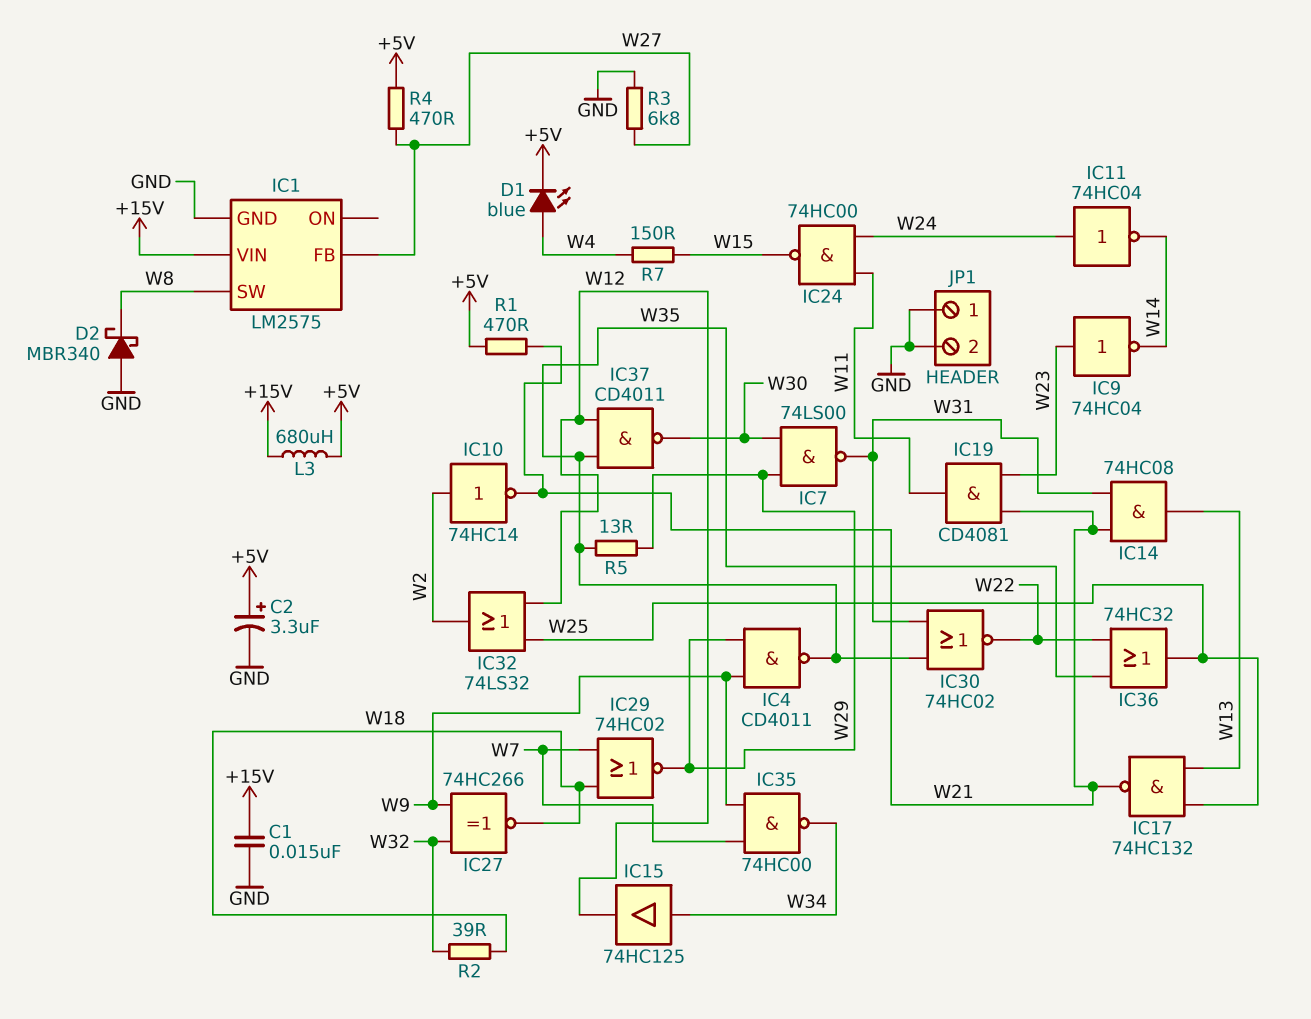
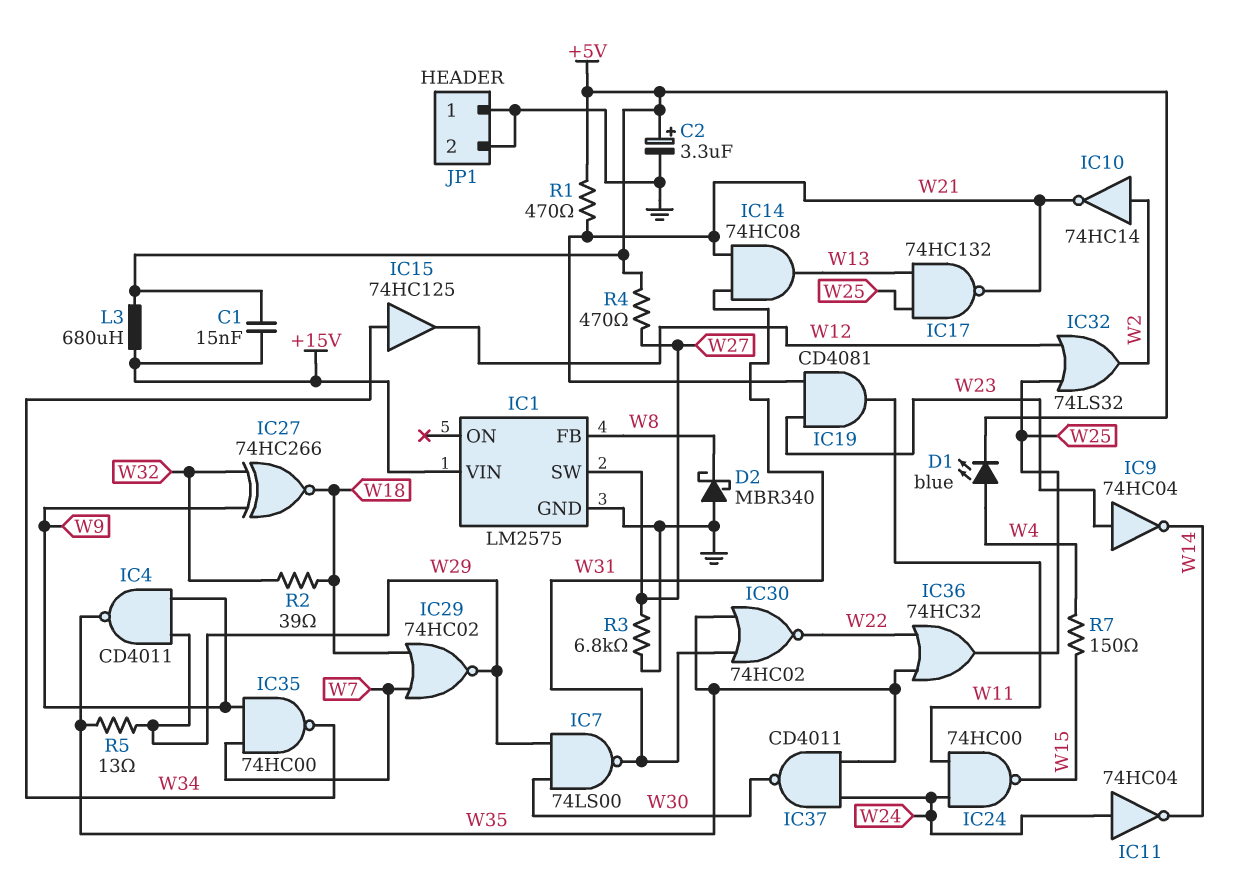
C1: 15nF (+15V, GND) -> 15nF (+5V, +15V)
IC1 pin FB: W27 -> W8
IC1 pin SW: W8 -> W27
IC37: NAND CD4011 (in W12, in W35, out W30) -> NAND CD4011 (in W24, in W35, out W30)

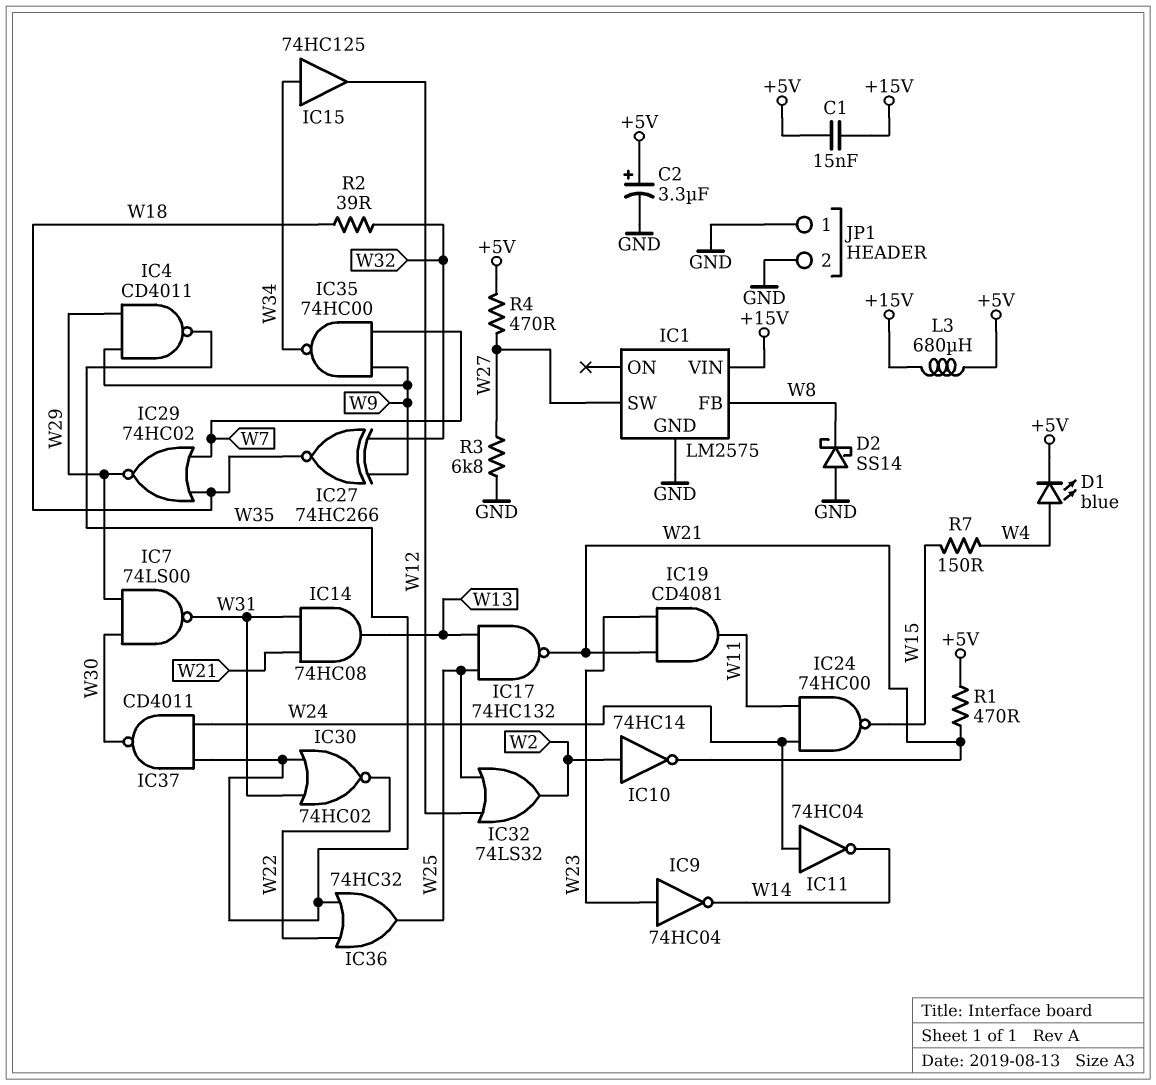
D2: schottky MBR340 (A GND, K W8) -> schottky SS14 (A GND, K W8)
R5: 13 (W29, W35) -> none

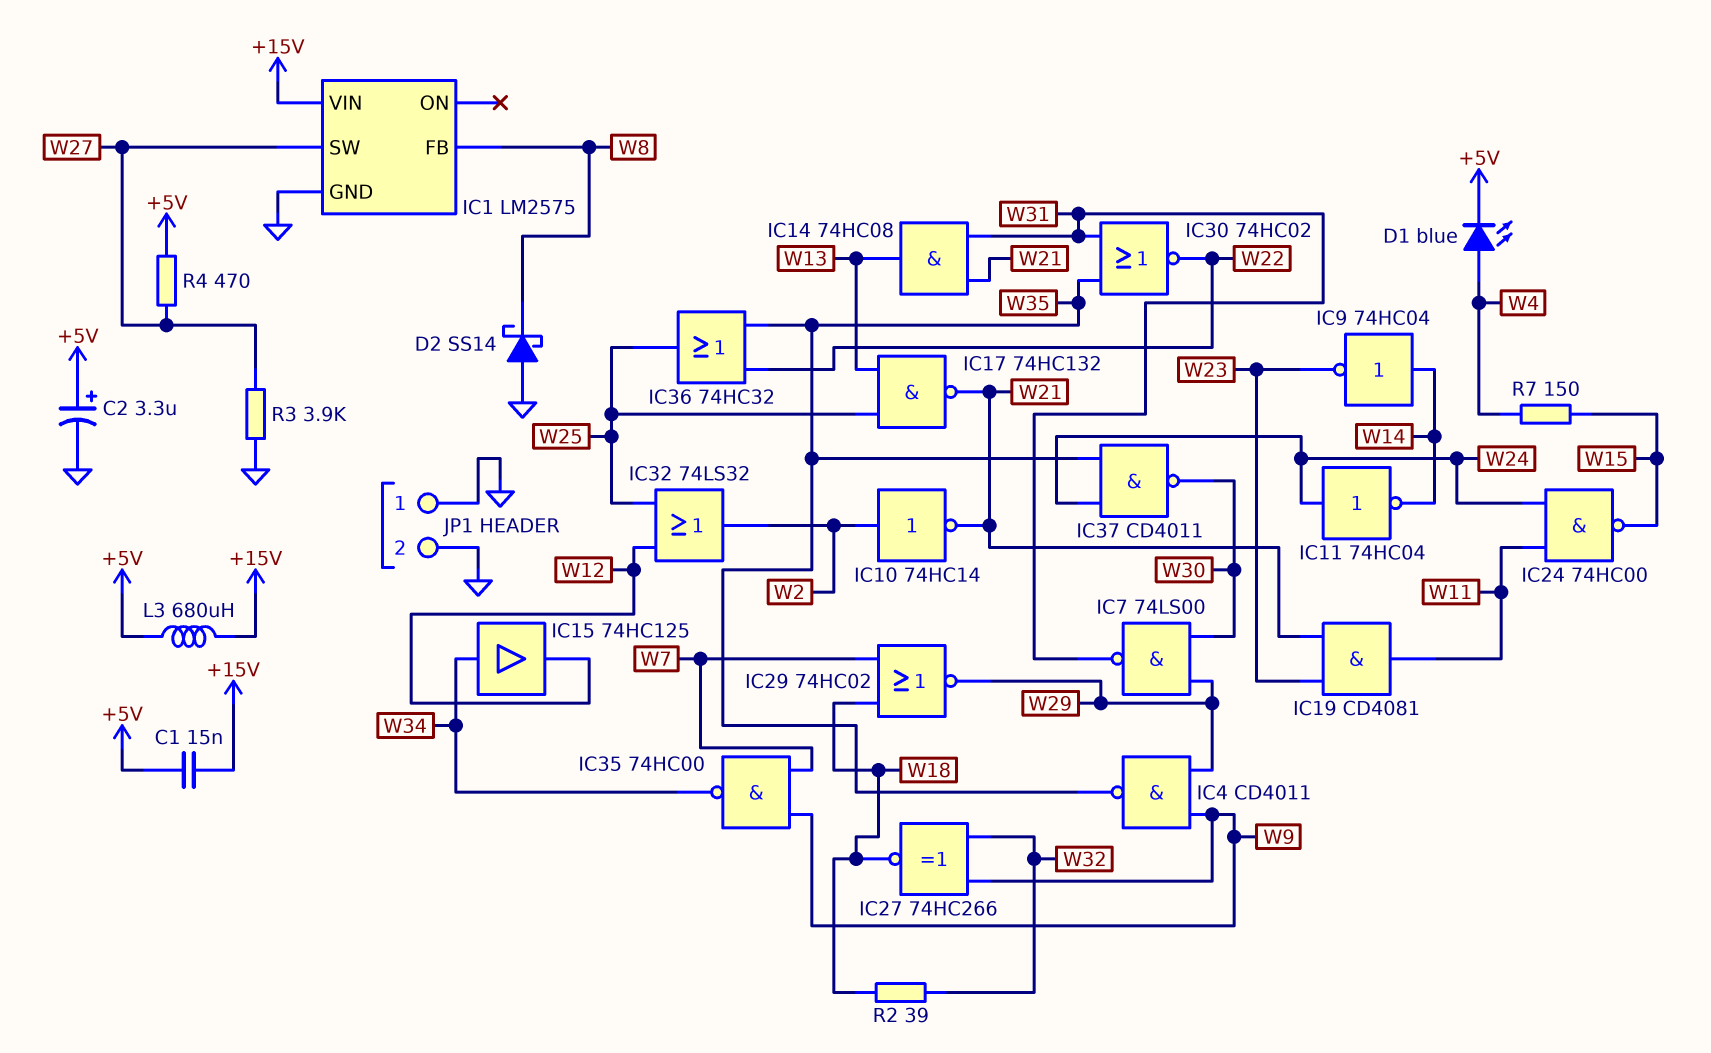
IC9: NOT 74HC04 (in W23, out W14) -> NOT 74HC04 (in W14, out W23)
R1: 470 (+5V, W21) -> none
R3: 6.8k (GND, W27) -> 3.9k (GND, W27)

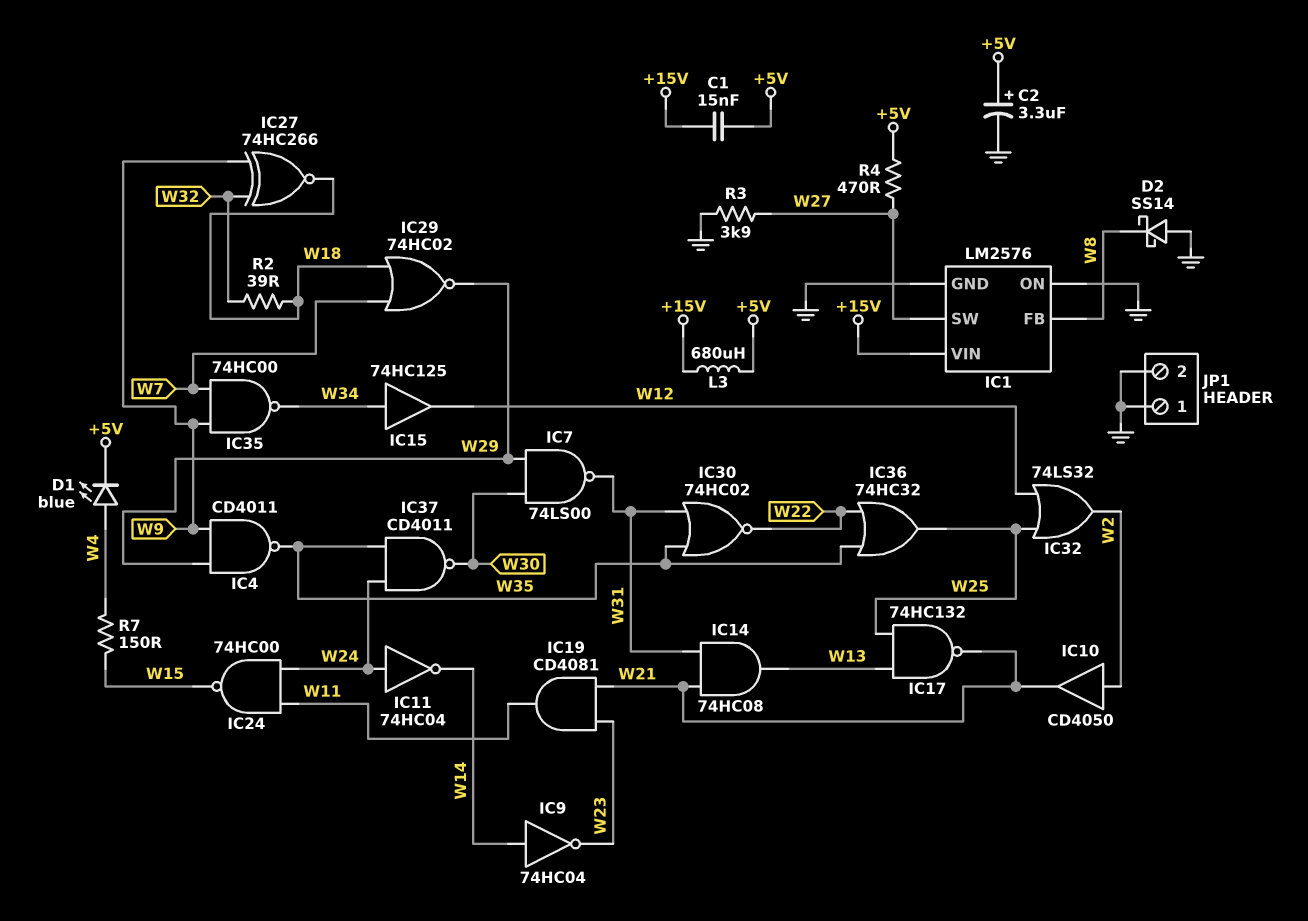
IC1: LM2575 -> LM2576
IC1 pin ON: none -> GND
IC10: NOT 74HC14 (in W2, out W21) -> buffer CD4050 (in W2, out W21)

